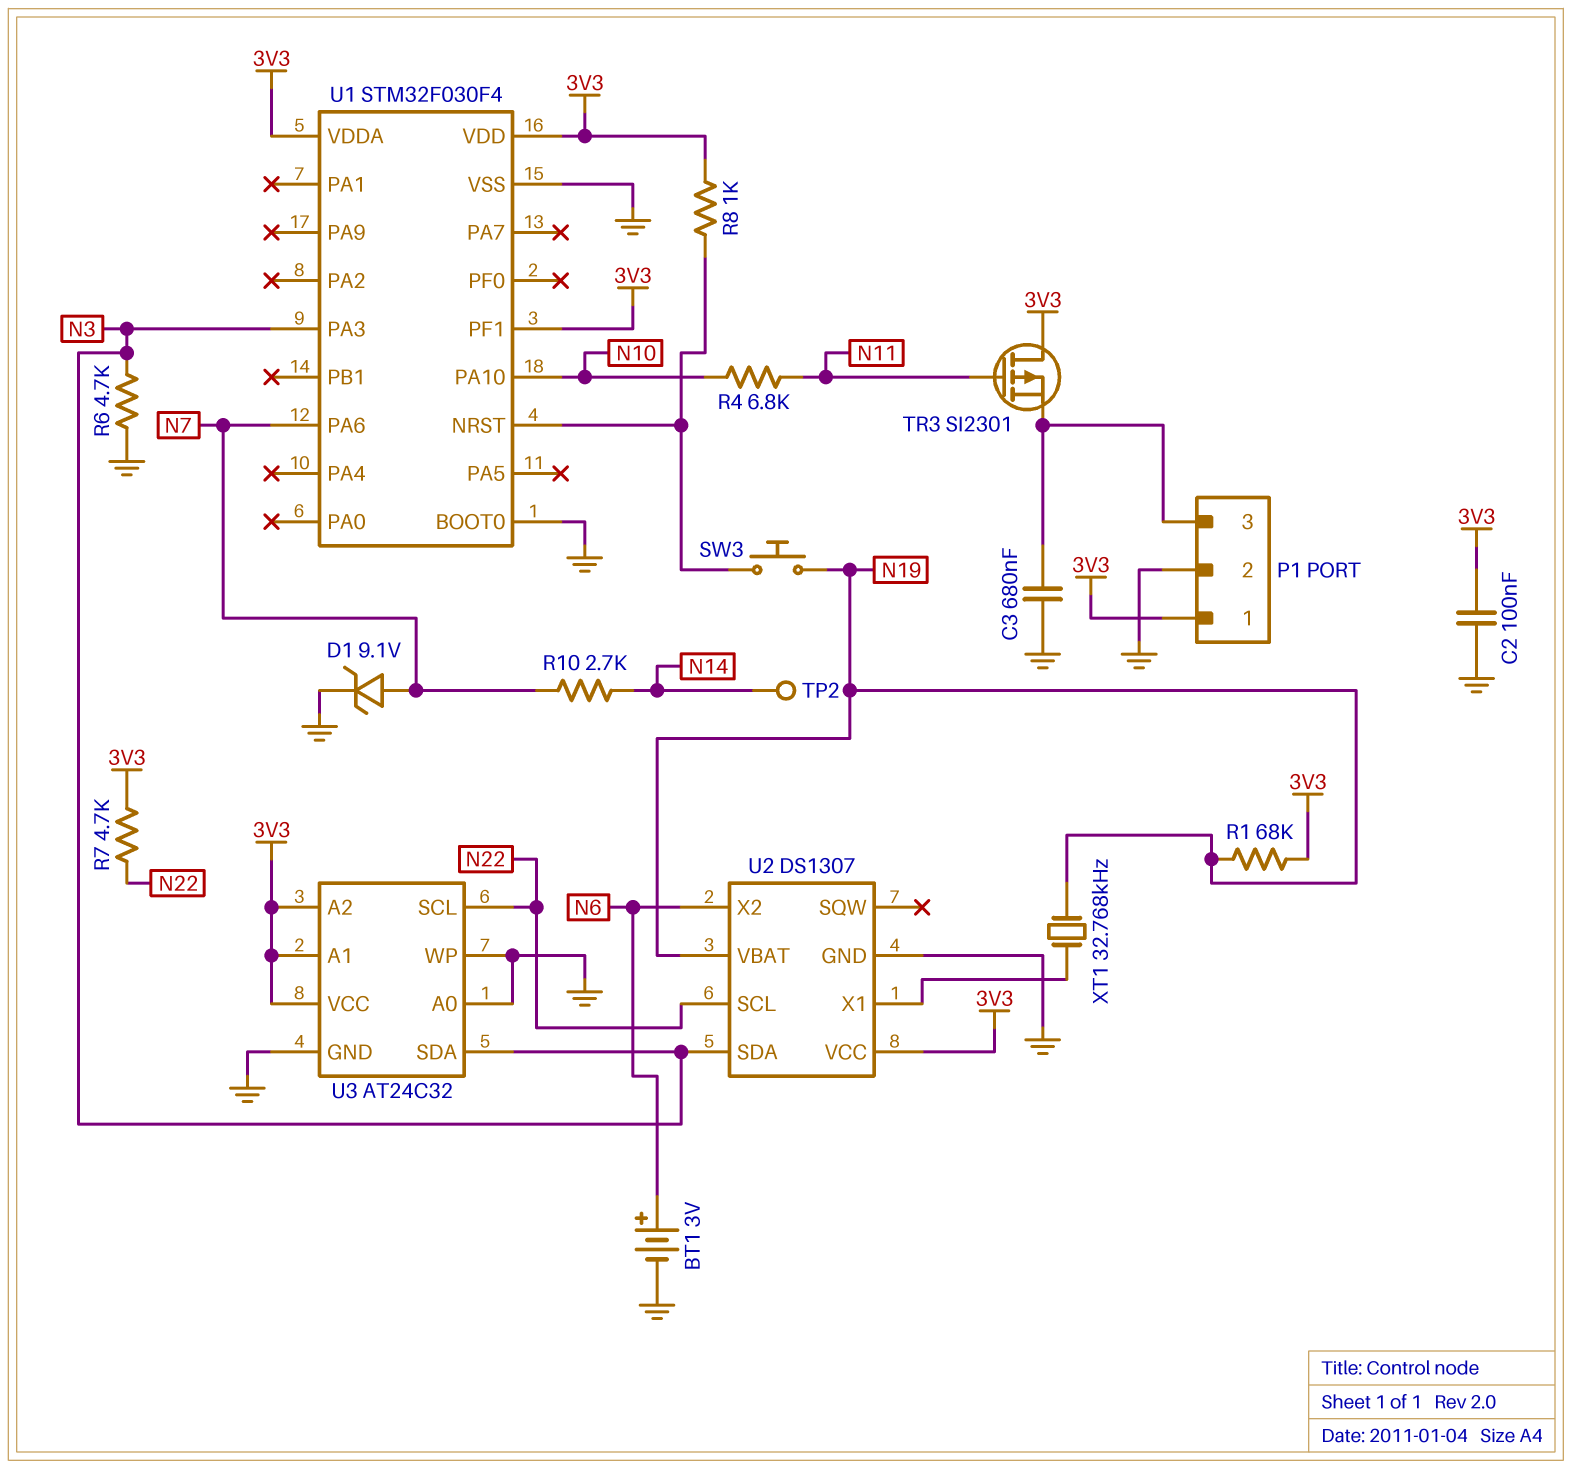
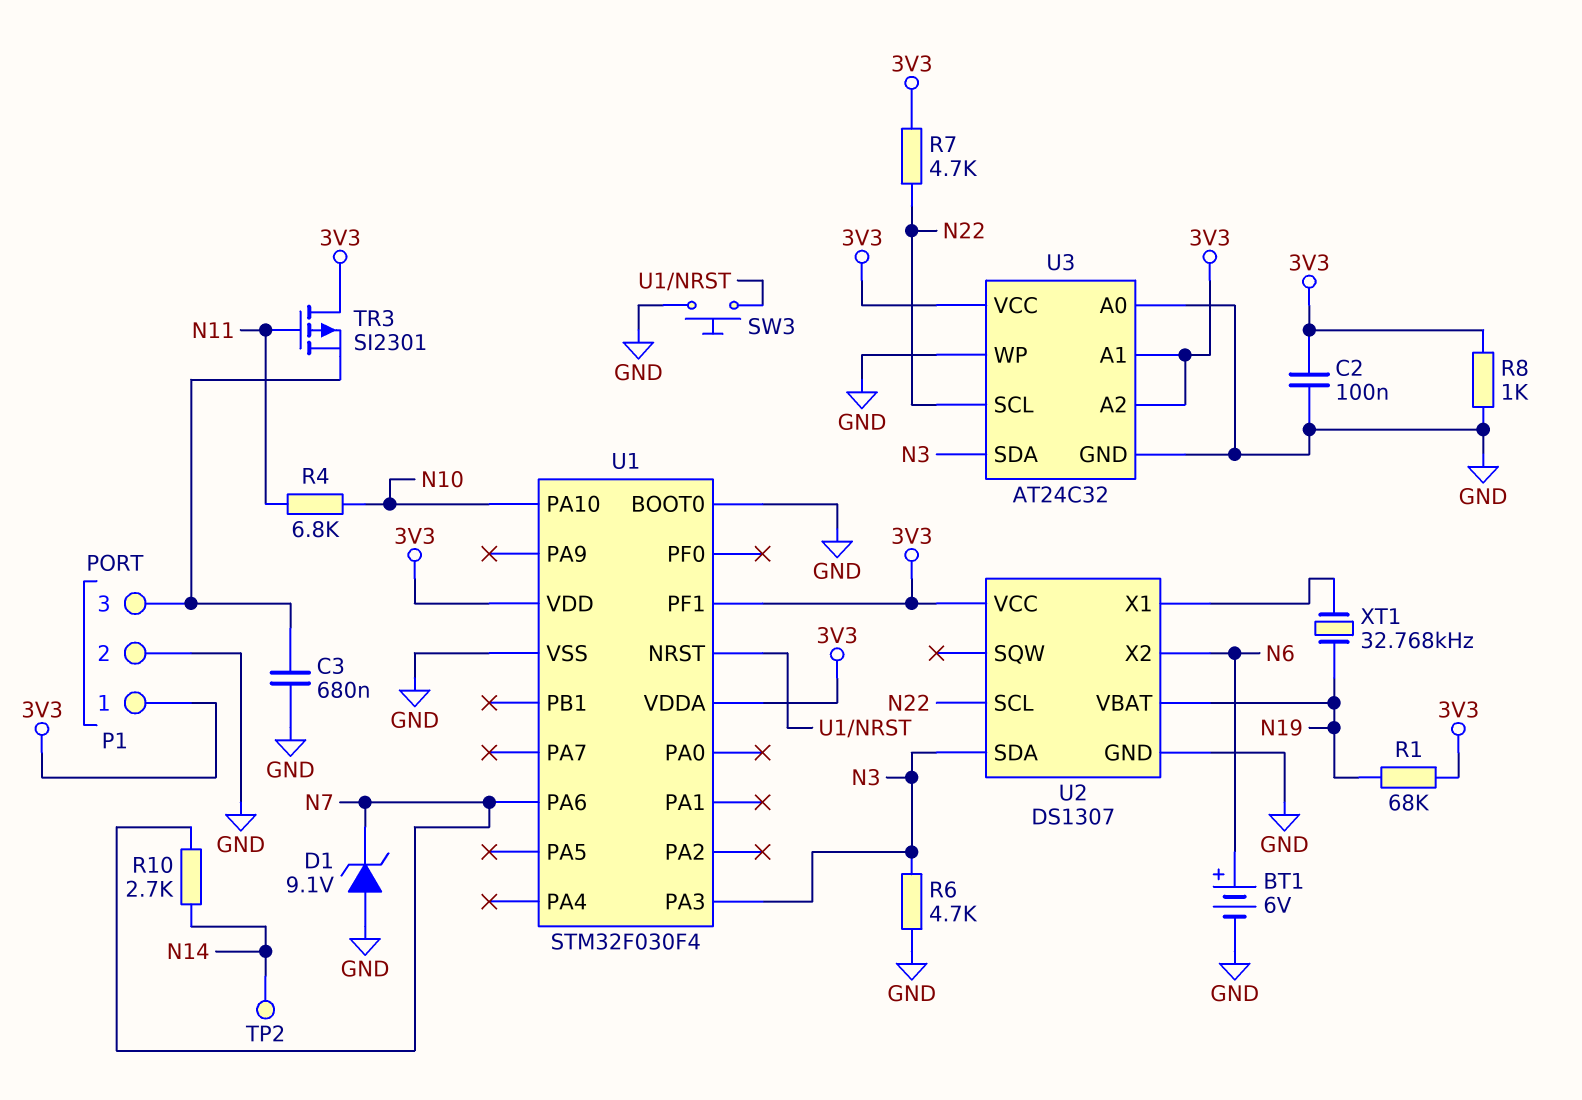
BT1: 3V (plus N6, minus GND) -> 6V (plus N6, minus GND)
D1: zener 9.1V (A N7, K GND) -> zener 9.1V (A GND, K N7)
R8: 1k (3V3, U1/NRST) -> 1k (3V3, GND)
SW3: button (N19, U1/NRST) -> button (GND, U1/NRST)

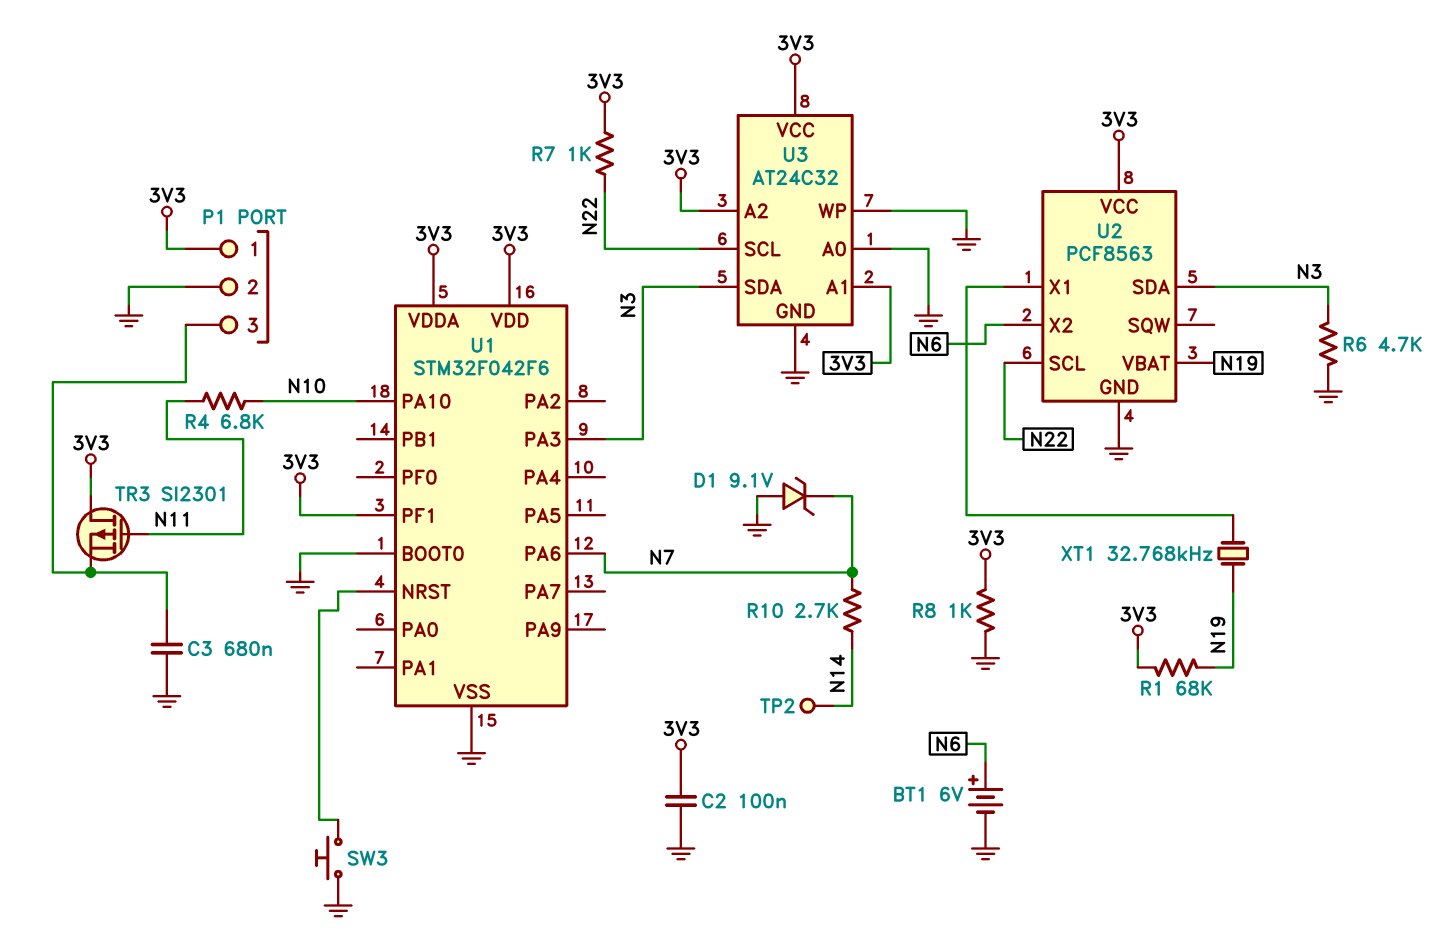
R7: 4.7k (3V3, N22) -> 1k (3V3, N22)
U1: STM32F030F4 -> STM32F042F6
U2: DS1307 -> PCF8563

